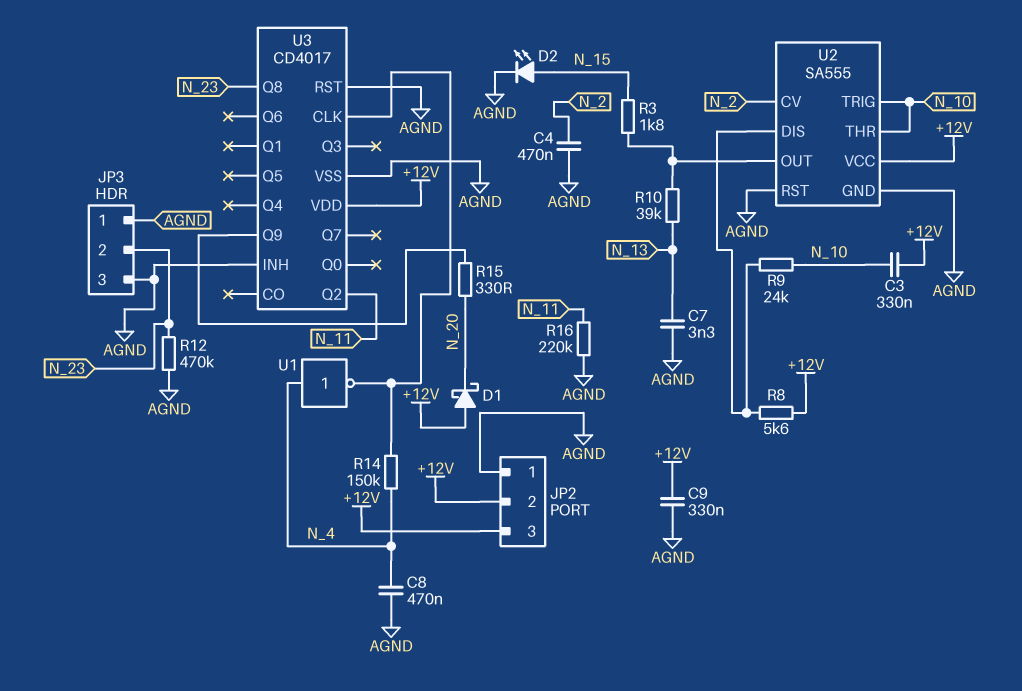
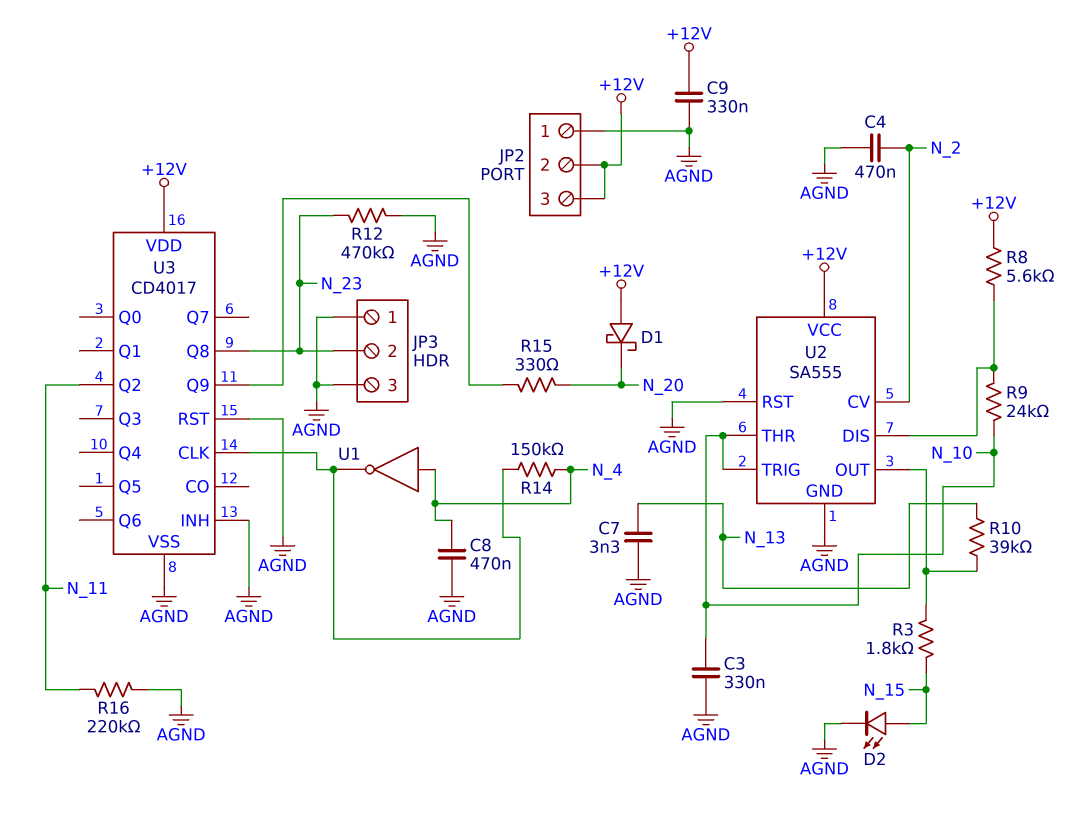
C3: 330nF (+12V, N_10) -> 330nF (AGND, N_10)

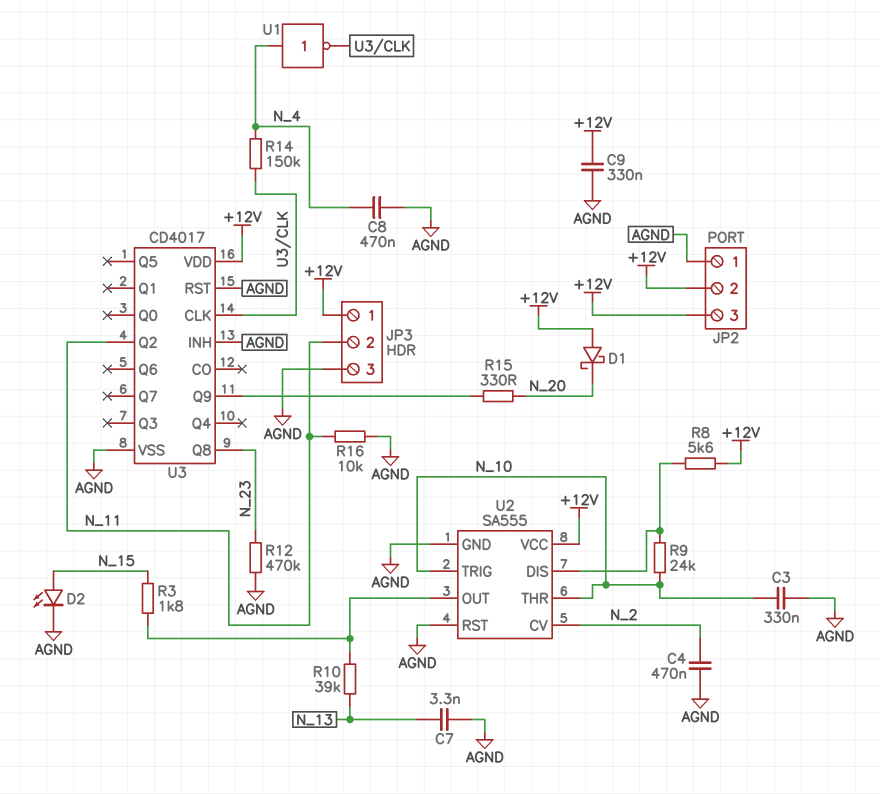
JP3 pin 1: AGND -> +12V
JP3 pin 2: N_23 -> N_11
R16: 220k (AGND, N_11) -> 10k (AGND, N_11)

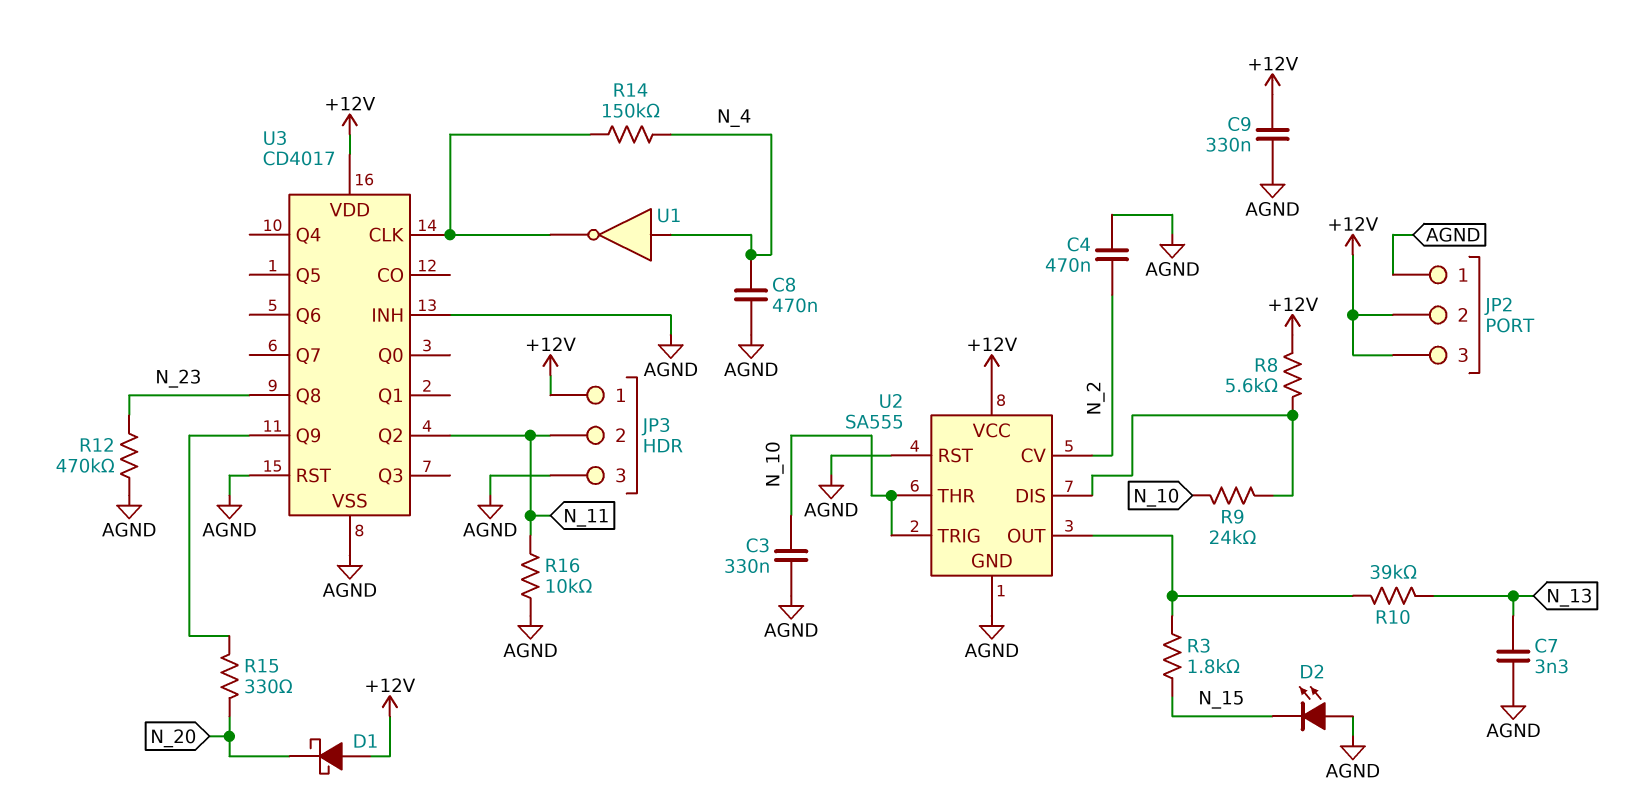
D2: LED (A N_15, K AGND) -> LED (A AGND, K N_15)

